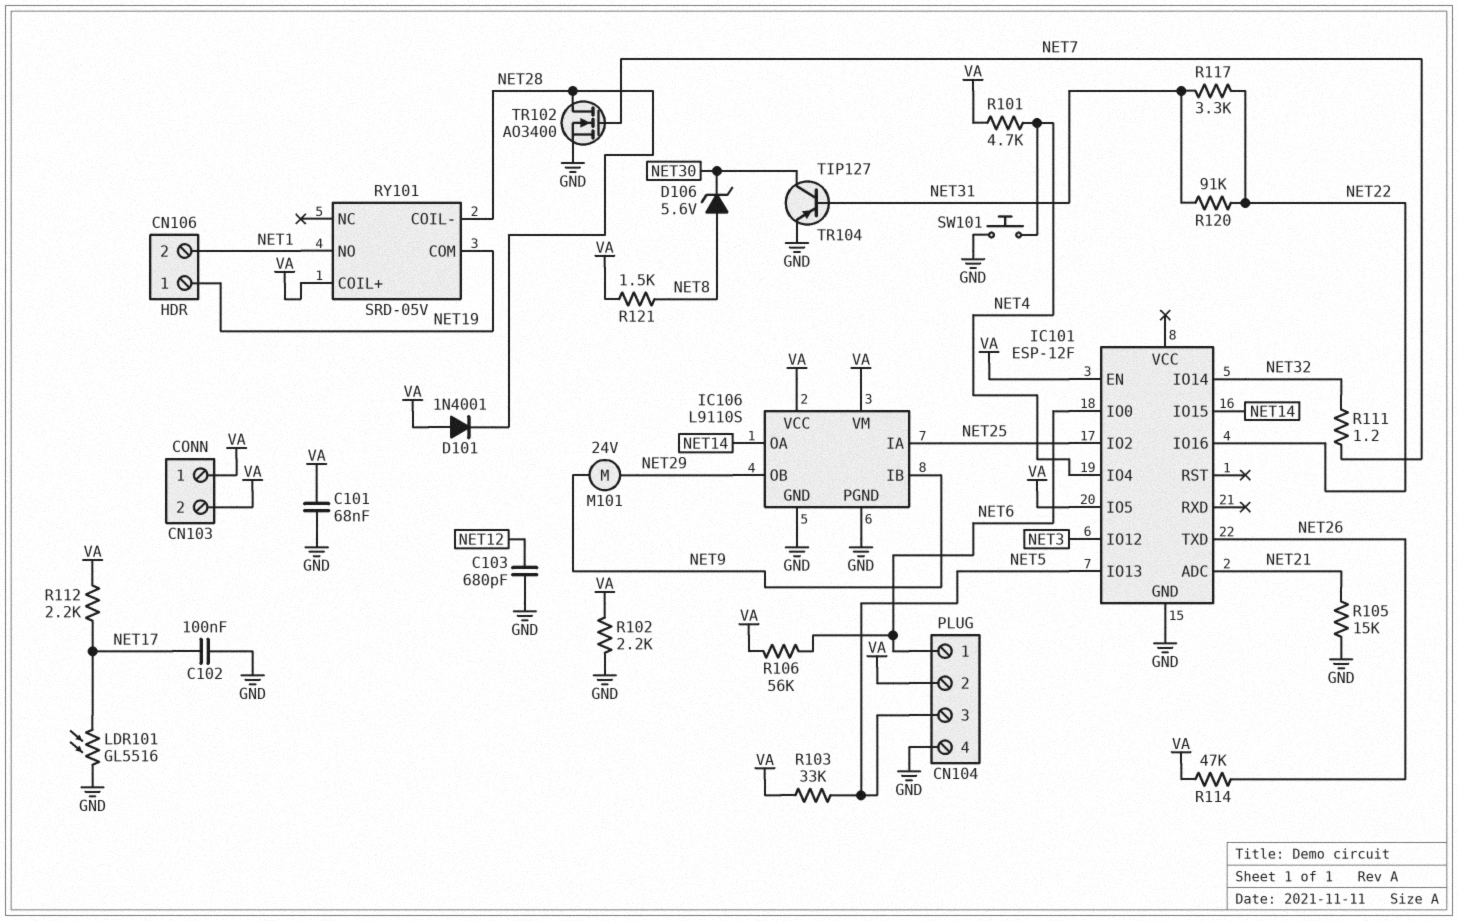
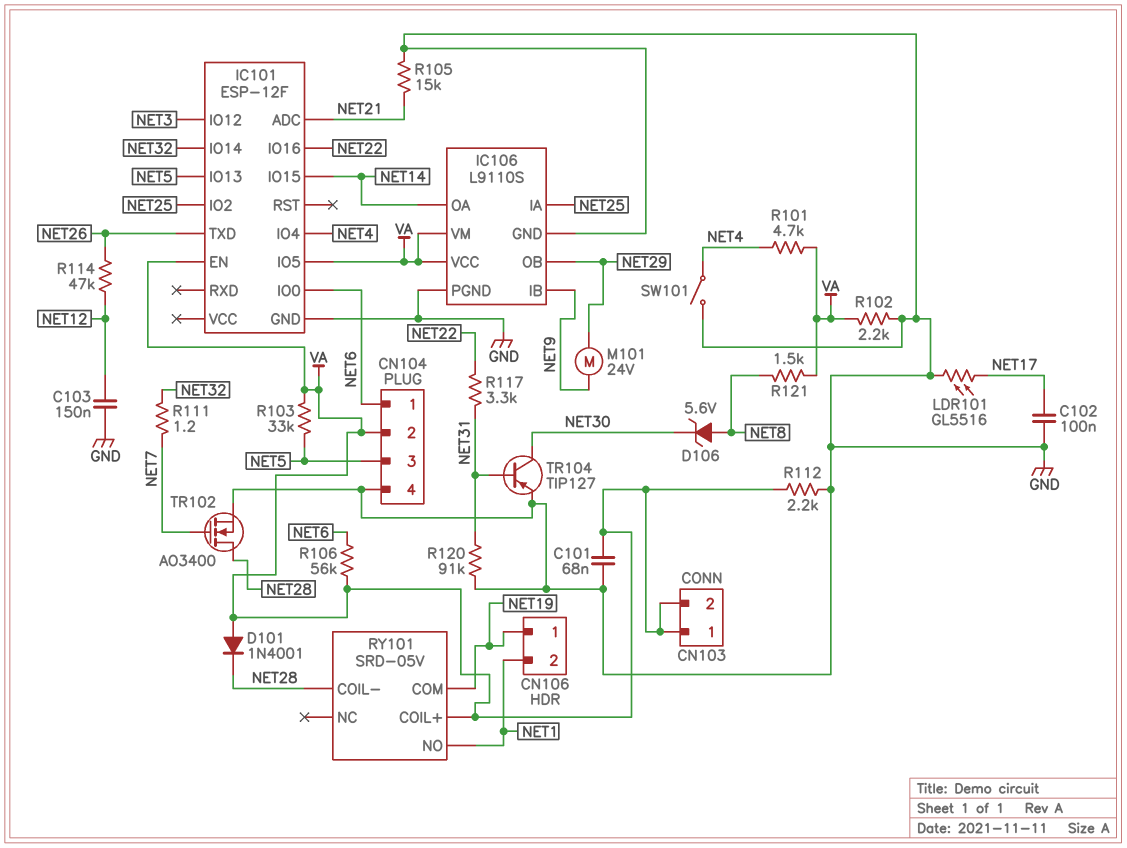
C103: 680pF (GND, NET12) -> 150nF (GND, NET12)
R112: 2.2k (NET17, VA) -> 2.2k (GND, VA)
R114: 47k (NET26, VA) -> 47k (NET12, NET26)
R120: 91k (NET22, NET31) -> 91k (GND, NET31)
SW101: button (GND, NET4) -> switch (GND, NET4)

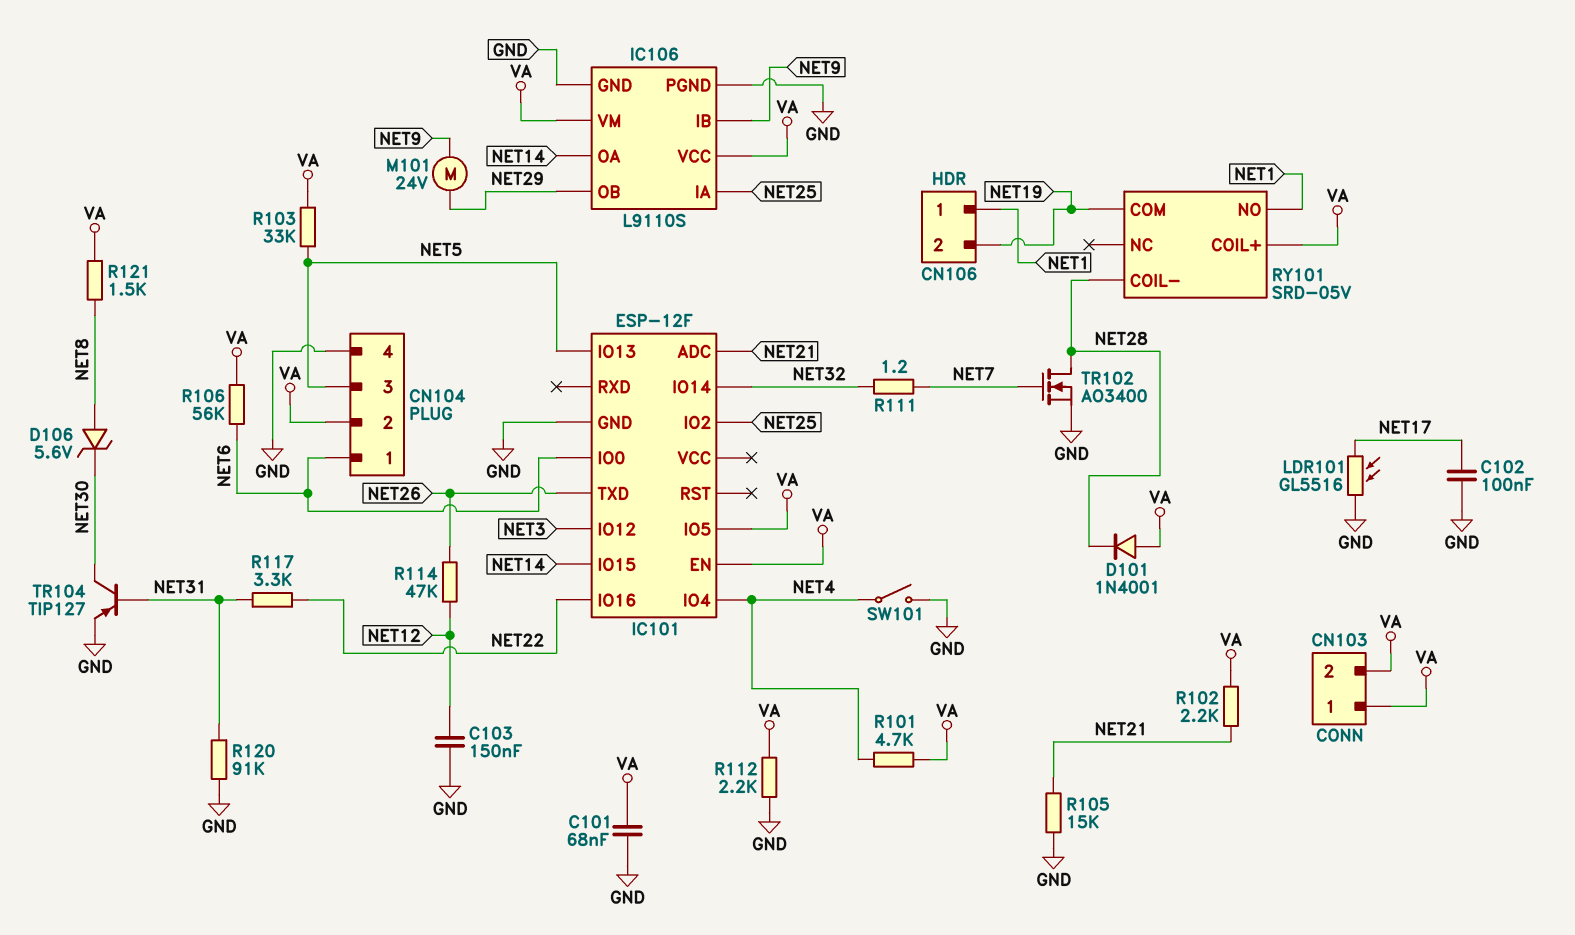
CN106 pin 1: NET19 -> NET1
CN106 pin 2: NET1 -> NET19
R102: 2.2k (GND, VA) -> 2.2k (NET21, VA)

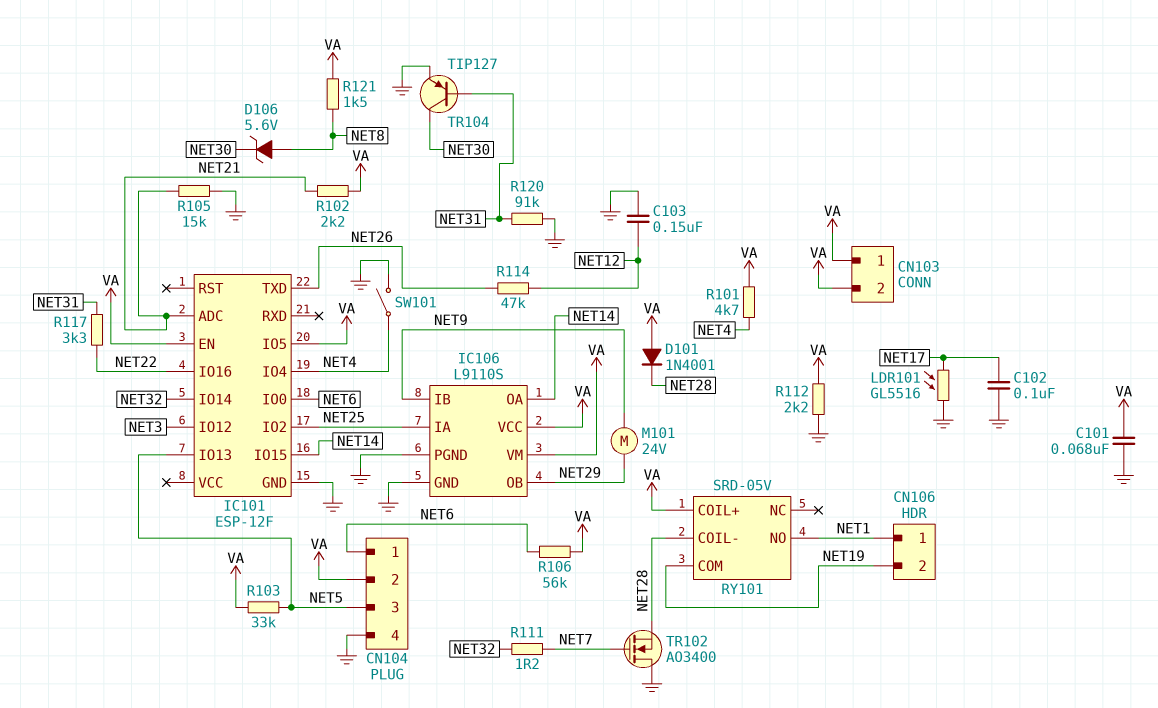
TR102: NMOS AO3400 (G NET7, D NET28, S GND) -> NMOS AO3400 (G NET7, D GND, S NET28)

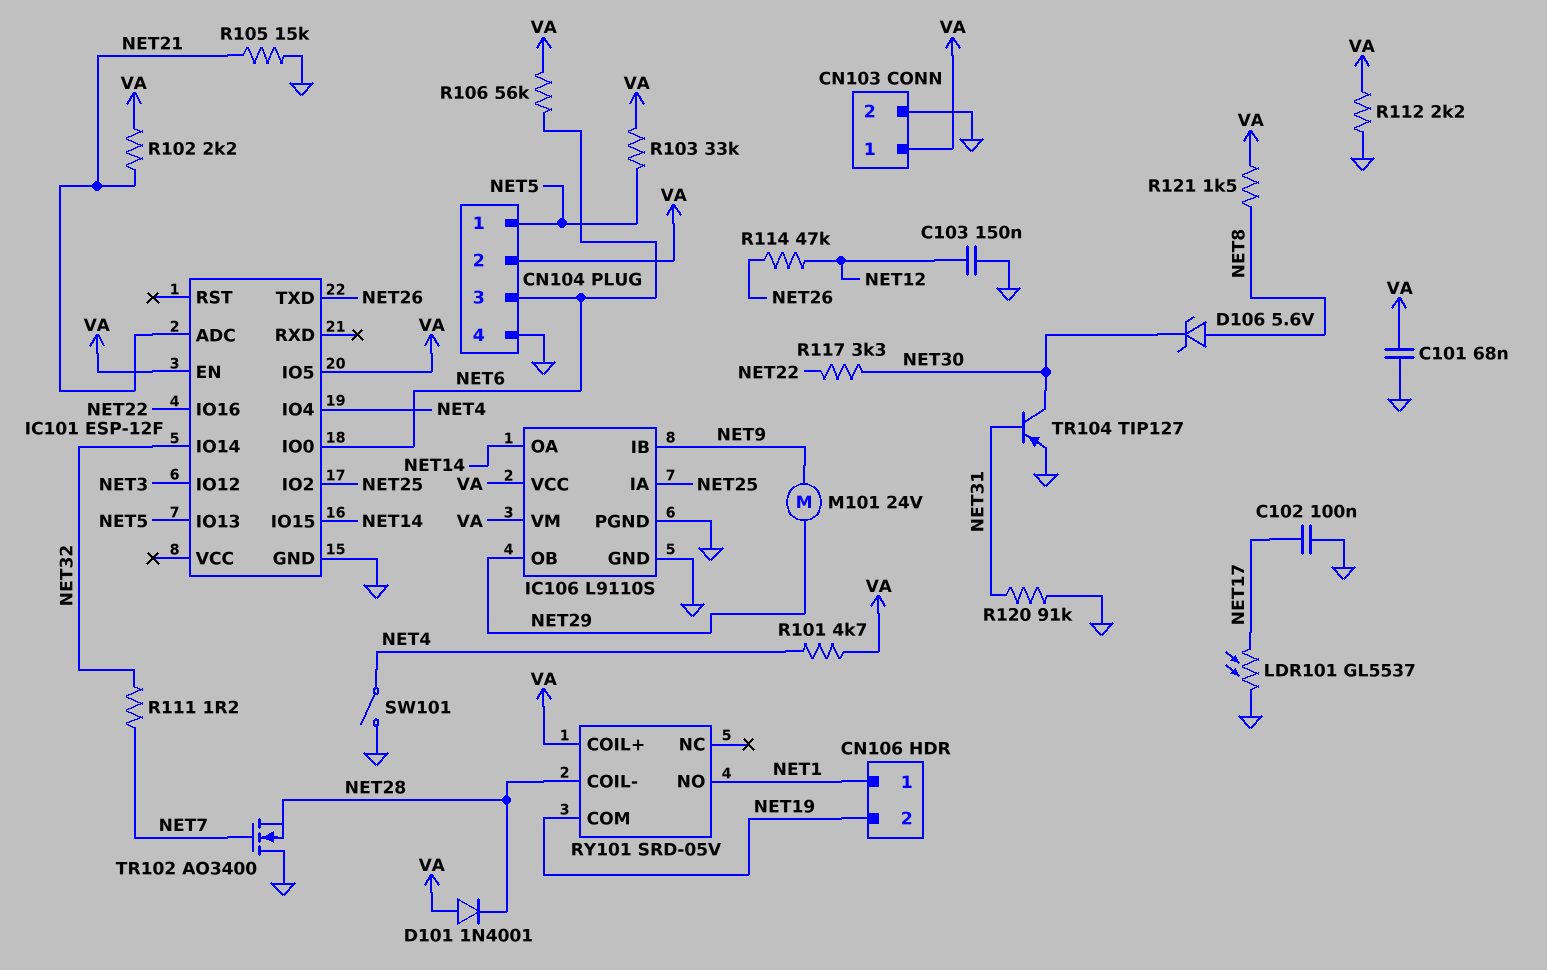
CN103 pin 2: VA -> GND
CN104 pin 1: NET6 -> NET5
CN104 pin 3: NET5 -> NET6
LDR101: GL5516 (GND, NET17) -> GL5537 (GND, NET17)
R117: 3.3k (NET22, NET31) -> 3.3k (NET22, NET30)

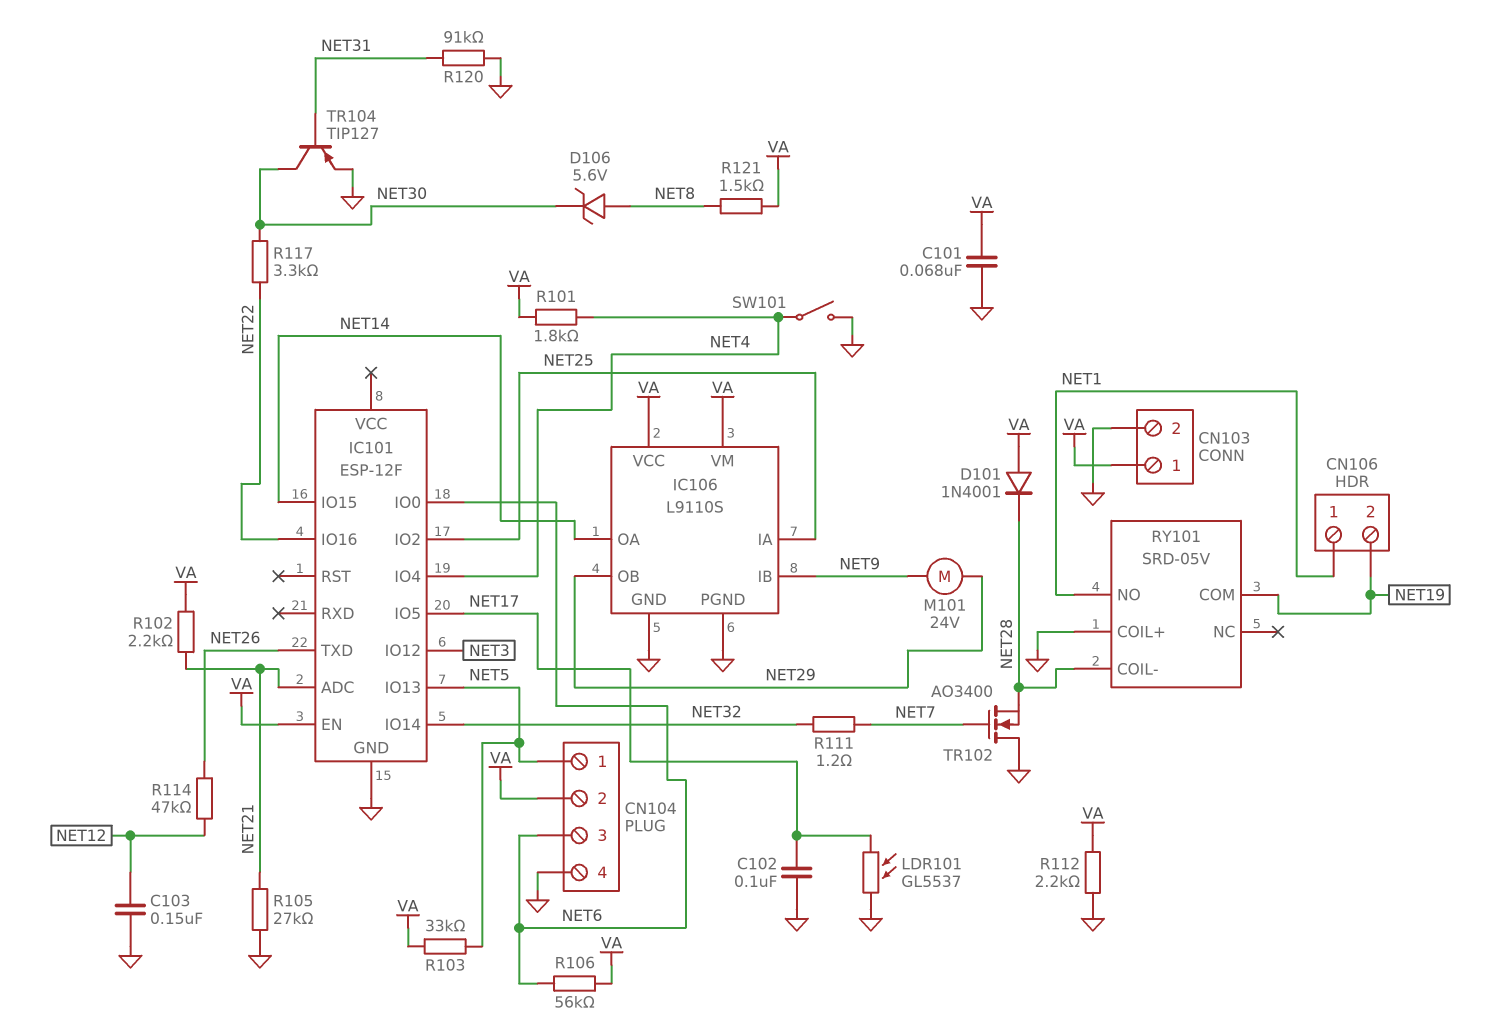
IC101 pin IO5: VA -> NET17
R101: 4.7k (NET4, VA) -> 1.8k (NET4, VA)
R105: 15k (GND, NET21) -> 27k (GND, NET21)
RY101 pin COIL+: VA -> GND

